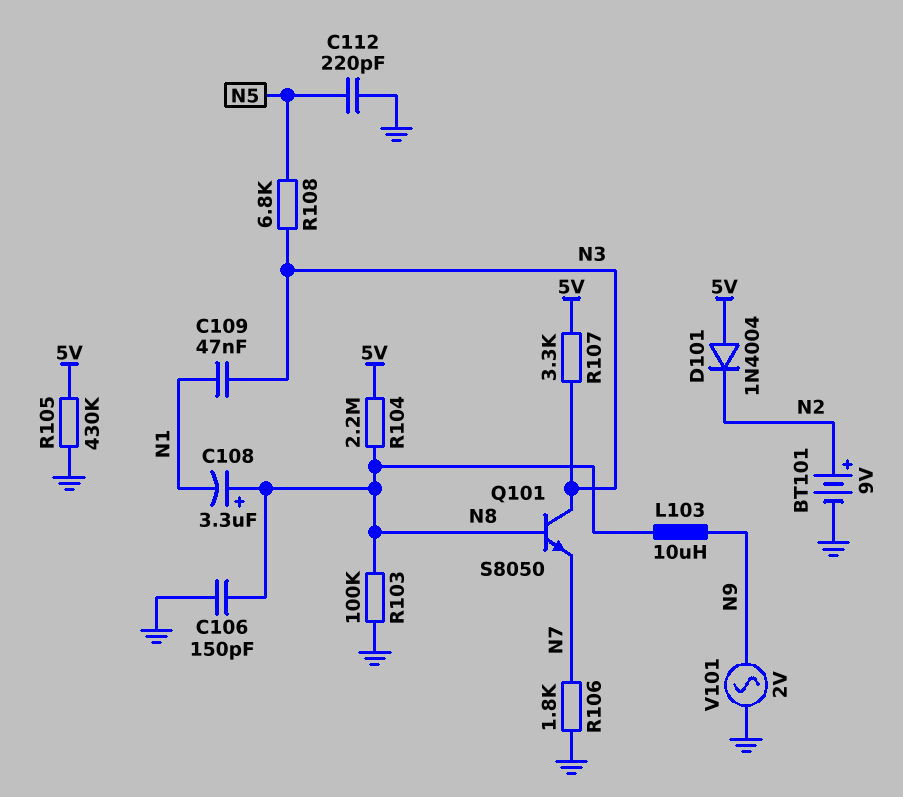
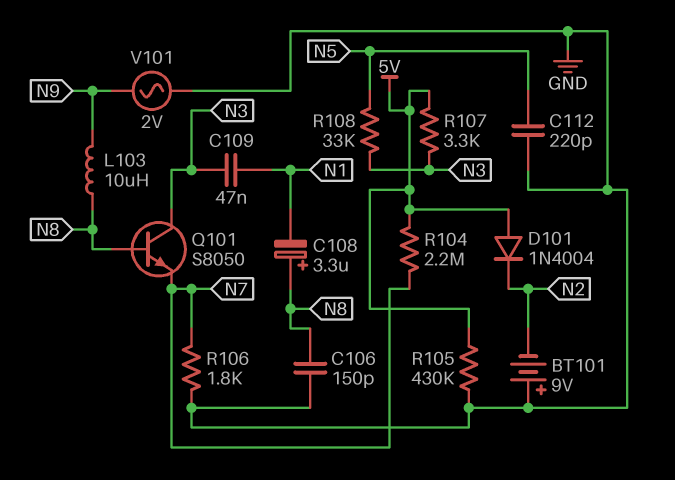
BT101: 9V (plus N2, minus GND) -> 9V (plus GND, minus N2)
R103: 100k (GND, N8) -> none
R104: 2.2M (5V, N8) -> 2.2M (5V, N7)
R108: 6.8k (N3, N5) -> 33k (N3, N5)

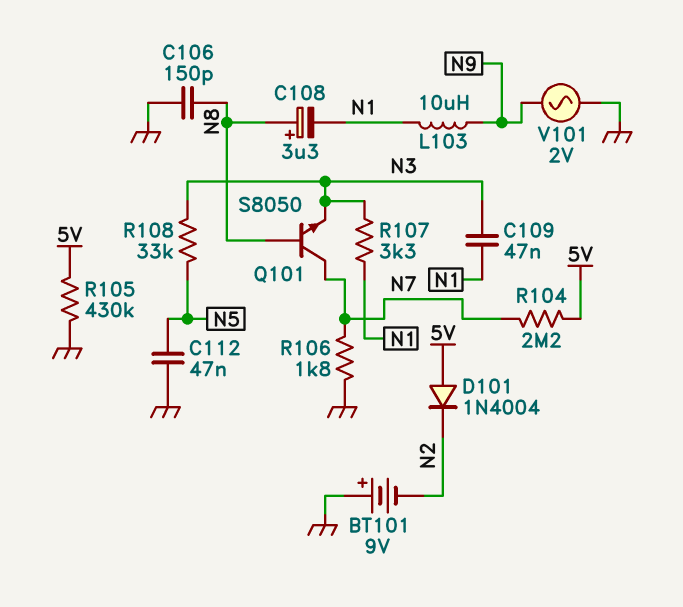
C112: 220pF (GND, N5) -> 47nF (GND, N5)
L103: 10uH (N8, N9) -> 10uH (N1, N9)
Q101: NPN S8050 (B N8, C N3, E N7) -> NPN S8050 (B N8, C N7, E N3)
R107: 3.3k (5V, N3) -> 3.3k (N1, N3)

